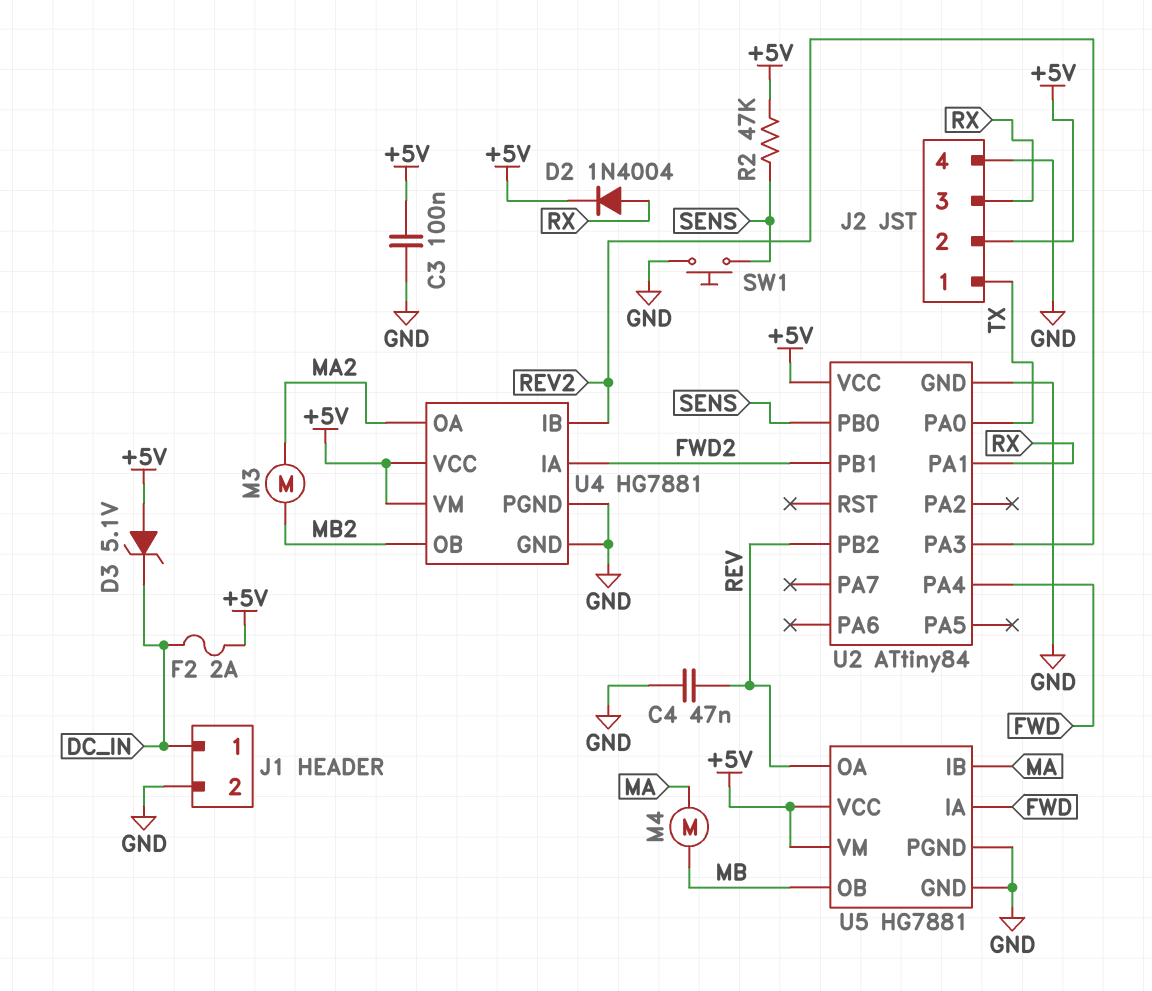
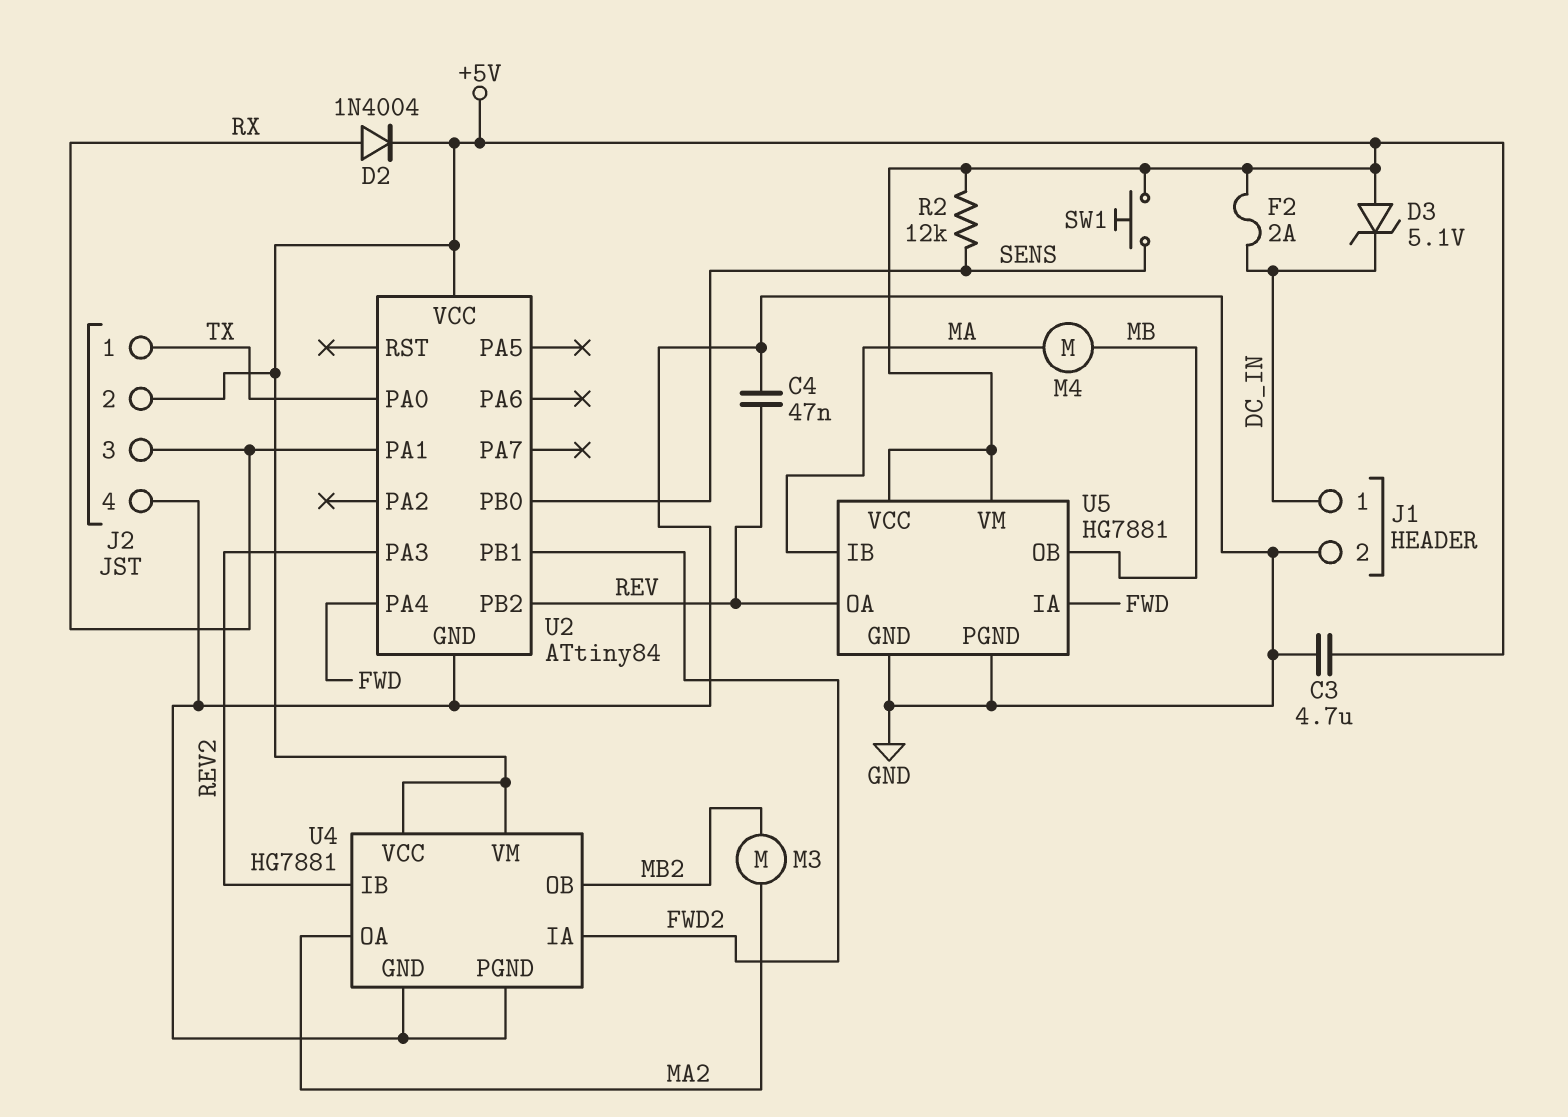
C3: 100nF (+5V, GND) -> 4.7uF (+5V, GND)
R2: 47k (+5V, SENS) -> 12k (+5V, SENS)
SW1: button (GND, SENS) -> button (+5V, SENS)

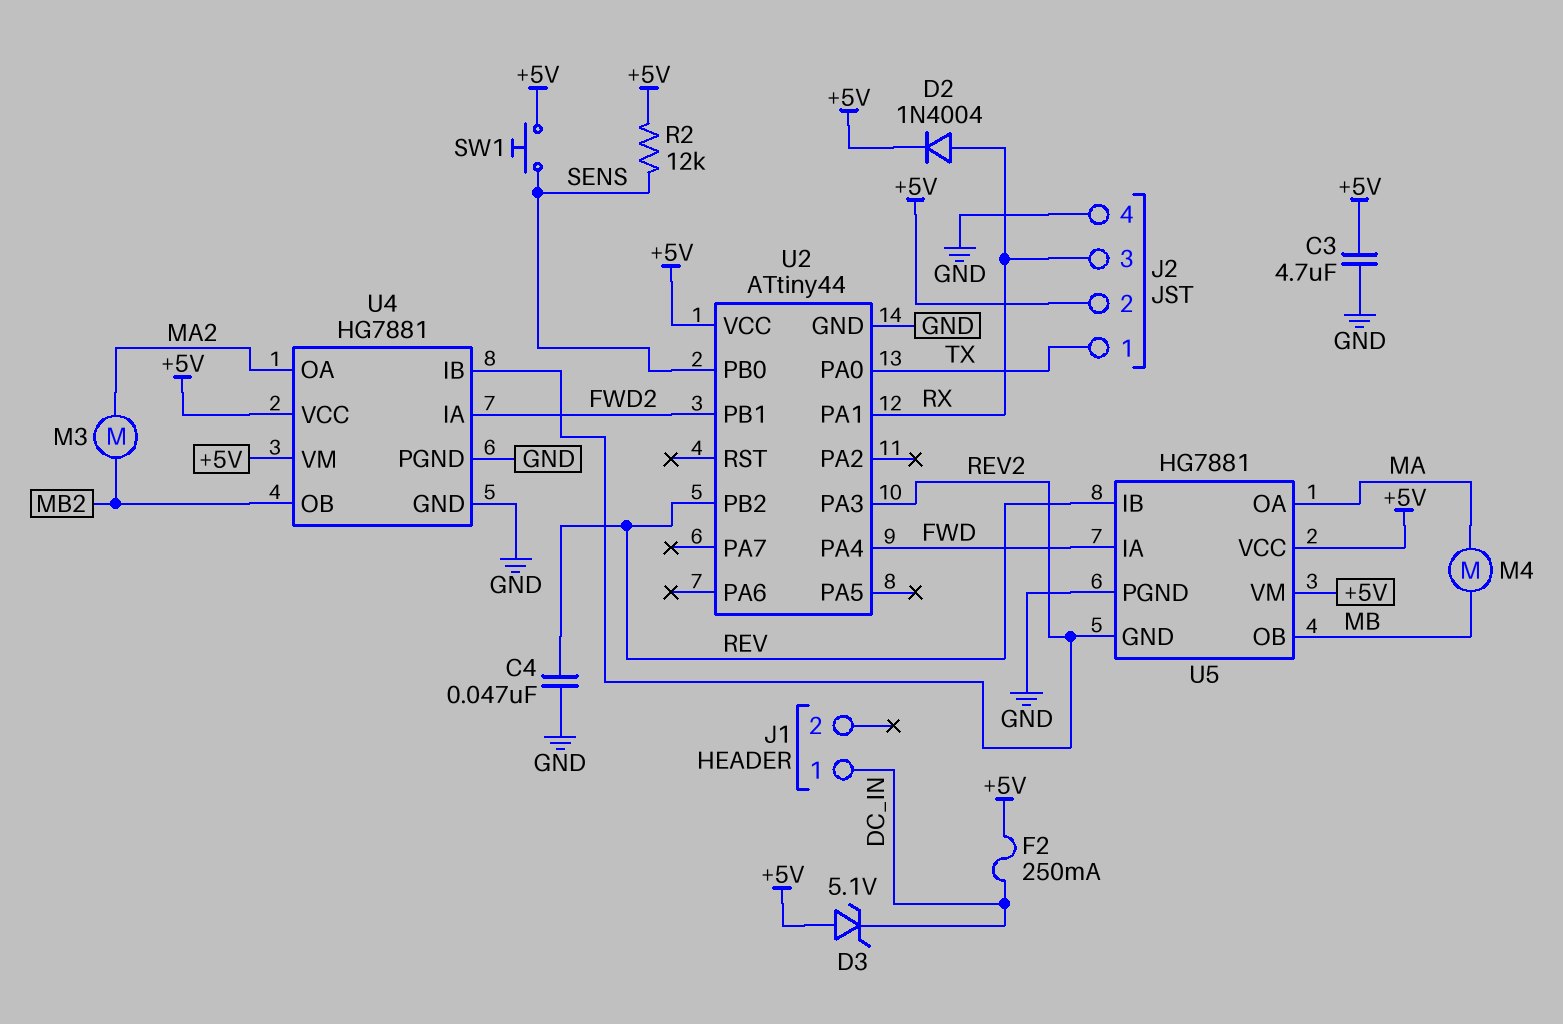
F2: 2A (+5V, DC_IN) -> 250mA (+5V, DC_IN)
J1 pin 2: GND -> none
U2: ATtiny84 -> ATtiny44
U5 pin GND: GND -> REV2
U5 pin IB: MA -> REV
U5 pin OA: REV -> MA

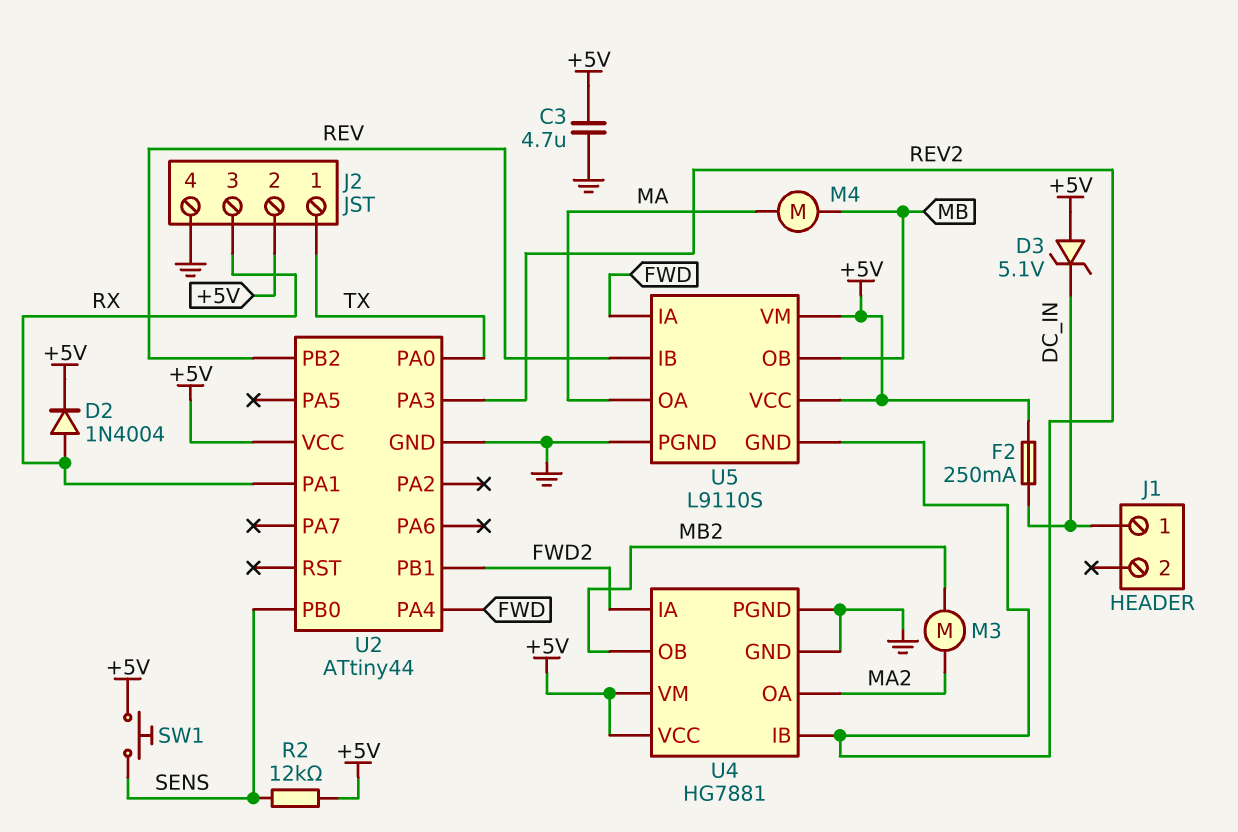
C4: 47nF (GND, REV) -> none
U5: HG7881 -> L9110S

